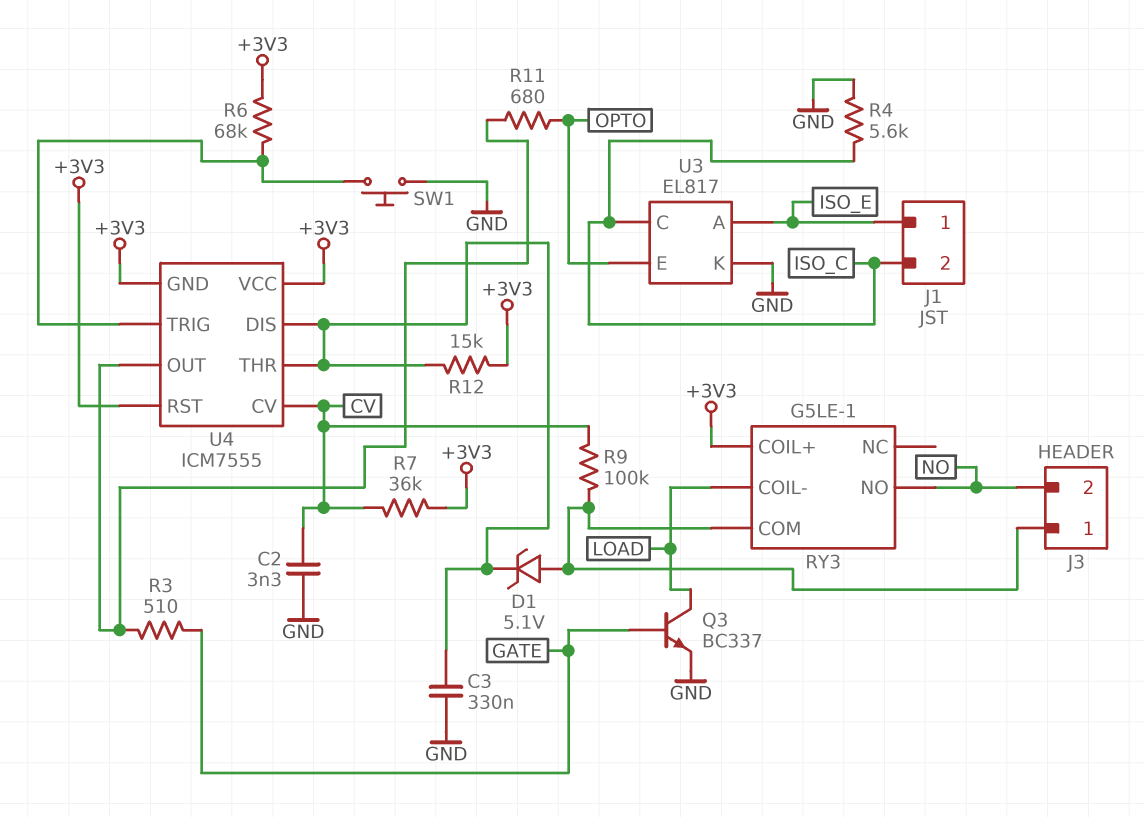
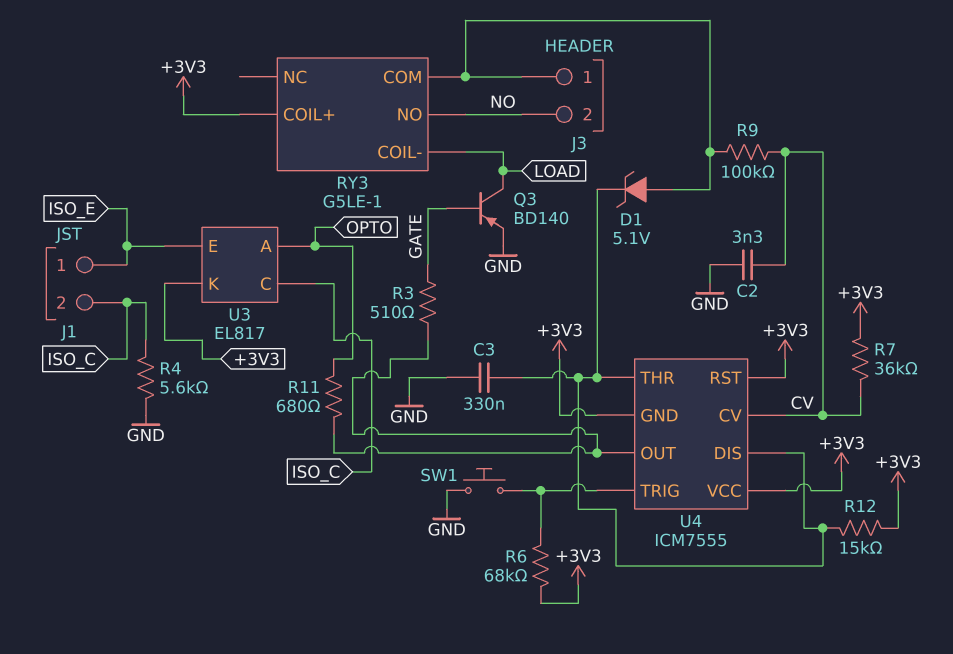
Q3: NPN BC337 (B GATE, C LOAD, E GND) -> PNP BD140 (B GATE, C LOAD, E GND)
U3 pin A: ISO_E -> OPTO
U3 pin E: OPTO -> ISO_E
U3 pin K: GND -> +3V3

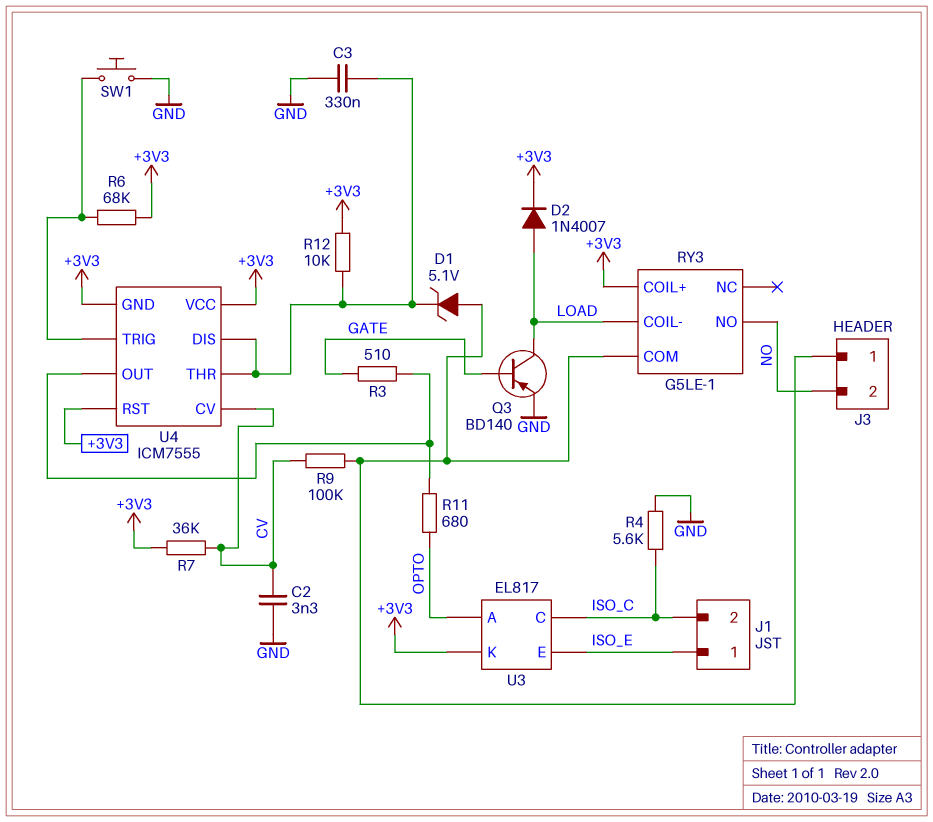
D2: none -> diode 1N4007 (A LOAD, K +3V3)
R12: 15k (+3V3, U4/DIS) -> 10k (+3V3, U4/DIS)

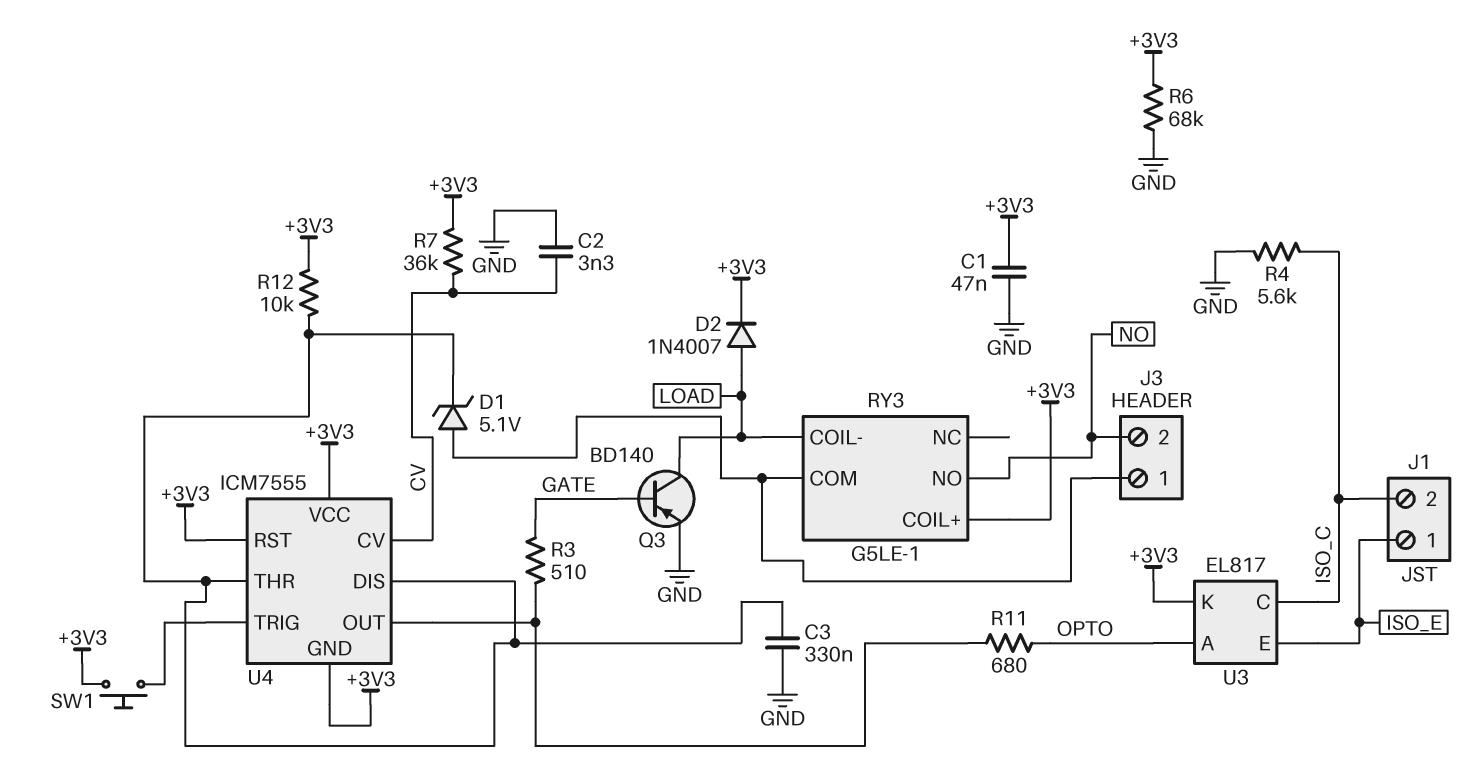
C1: none -> 47nF (+3V3, GND)
R6: 68k (+3V3, U4/TRIG) -> 68k (+3V3, GND)
R9: 100k (CV, J3/1) -> none
SW1: button (GND, U4/TRIG) -> button (+3V3, U4/TRIG)

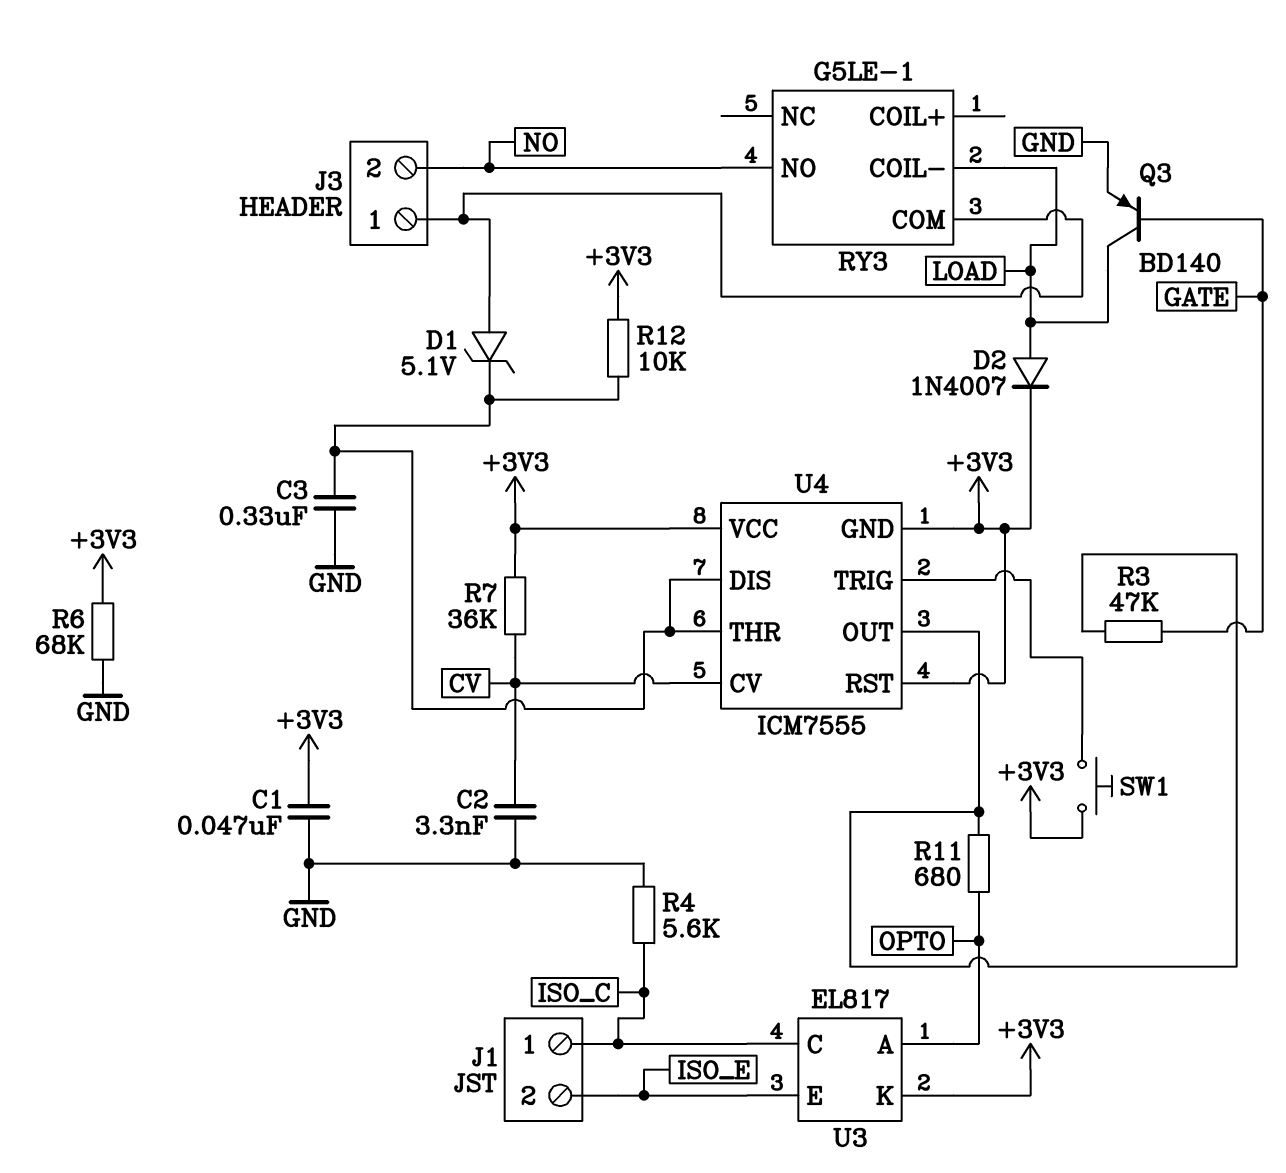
J1 pin 1: ISO_E -> ISO_C
J1 pin 2: ISO_C -> ISO_E
R3: 510 (GATE, U4/OUT) -> 47k (GATE, U4/OUT)
RY3 pin COIL+: +3V3 -> none

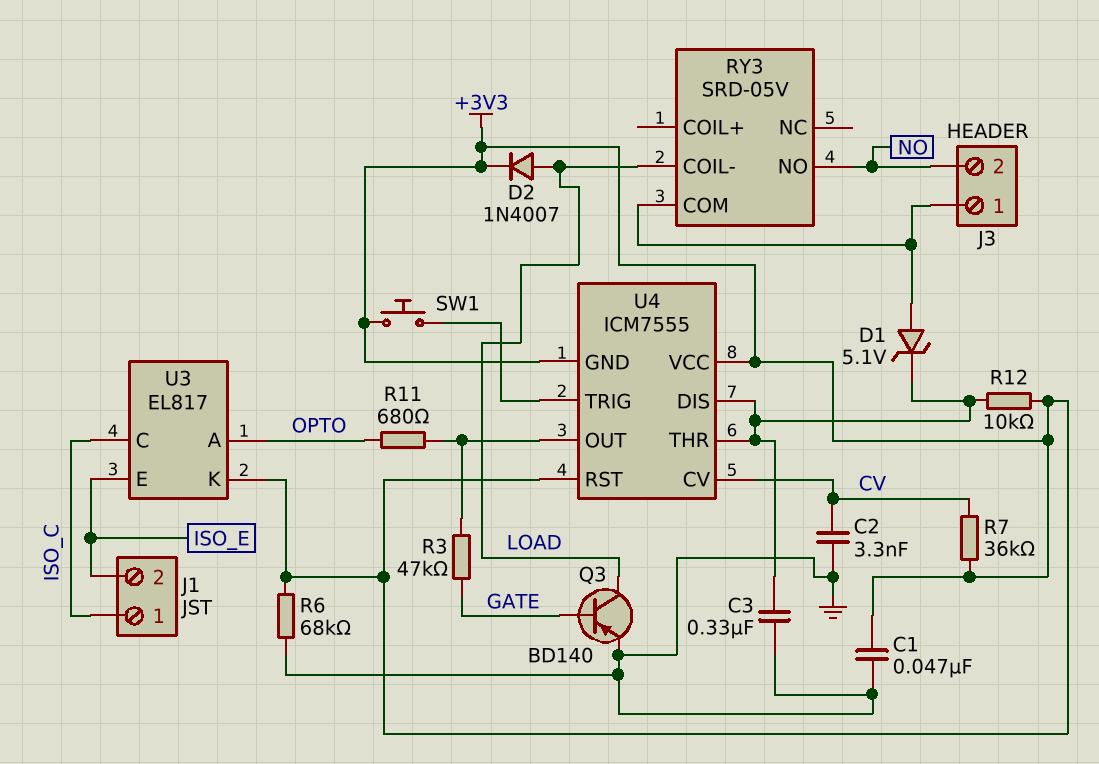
R4: 5.6k (GND, ISO_C) -> none
RY3: G5LE-1 -> SRD-05V

